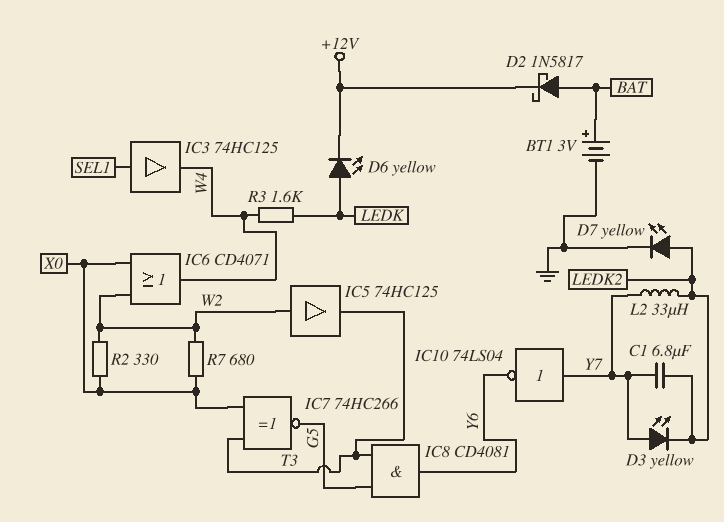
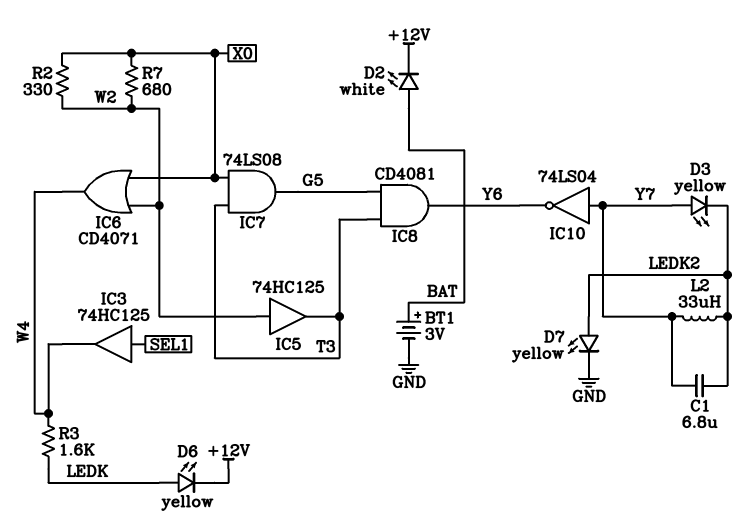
D2: schottky 1N5817 (A BAT, K +12V) -> LED white (A BAT, K +12V)
IC7: XNOR 74HC266 (in T3, in X0, out G5) -> AND 74LS08 (in T3, in X0, out G5)

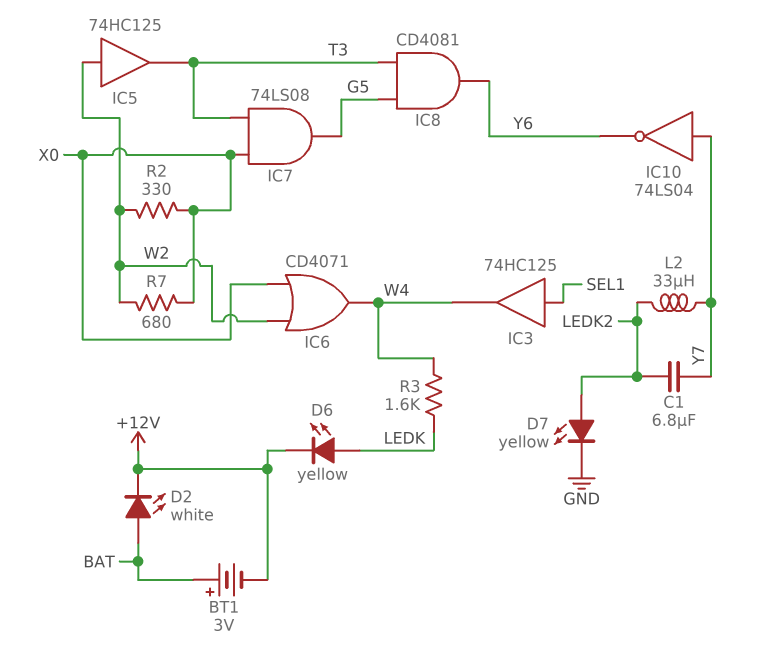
BT1: 3V (plus BAT, minus GND) -> 3V (plus BAT, minus +12V)
D3: LED yellow (A Y7, K LEDK2) -> none

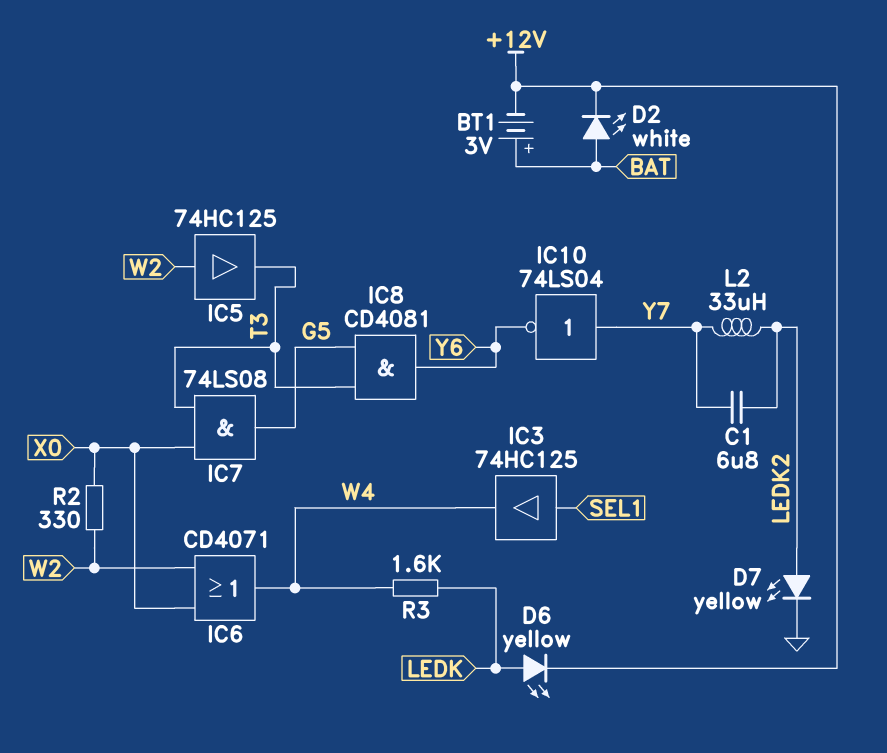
R7: 680 (W2, X0) -> none

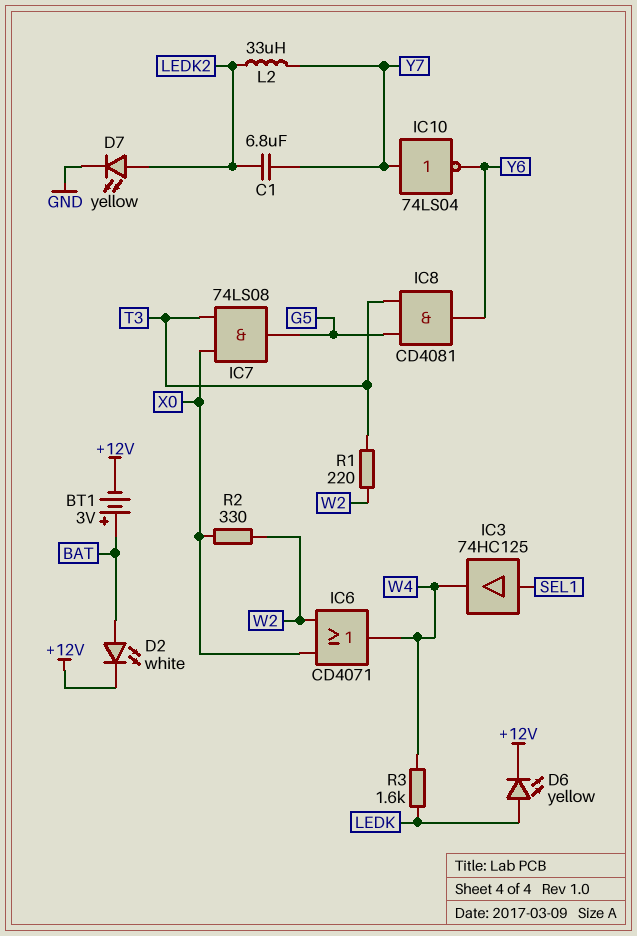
IC5: buffer 74HC125 (in W2, out T3) -> none
R1: none -> 220 (T3, W2)

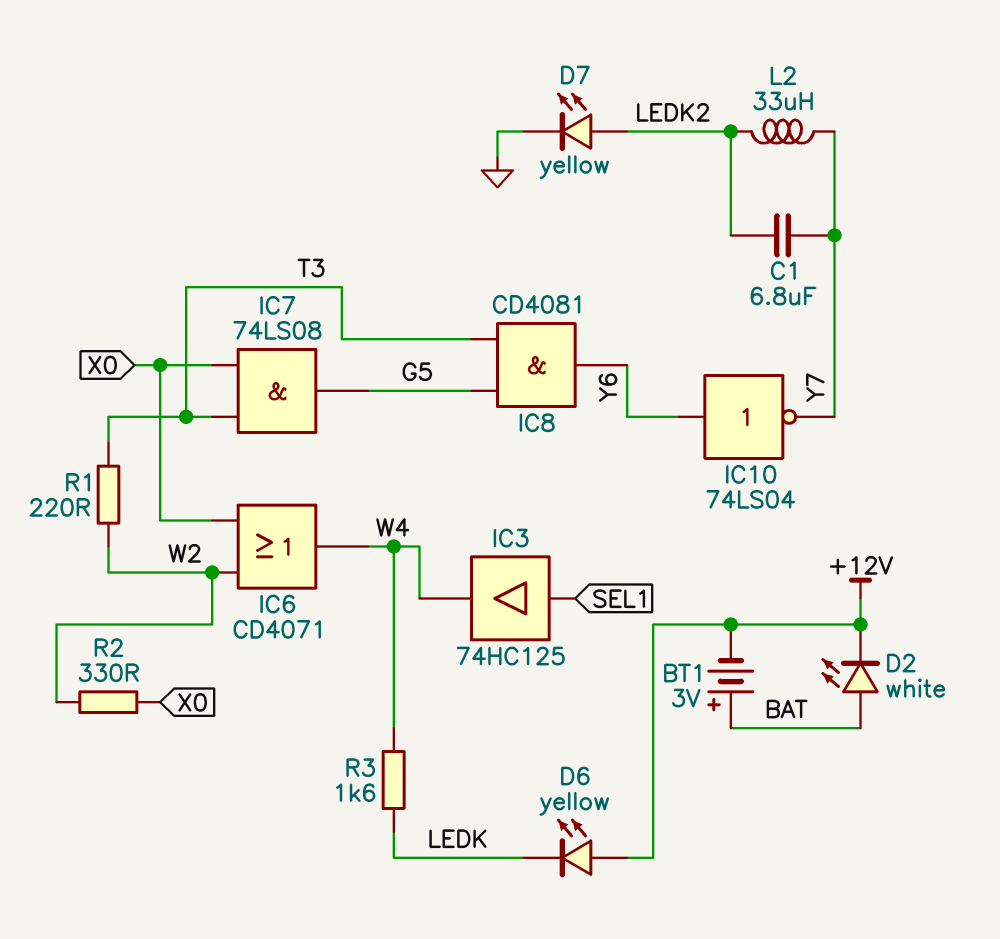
D6: LED yellow (A LEDK, K +12V) -> LED yellow (A +12V, K LEDK)
IC10: NOT 74LS04 (in Y7, out Y6) -> NOT 74LS04 (in Y6, out Y7)

